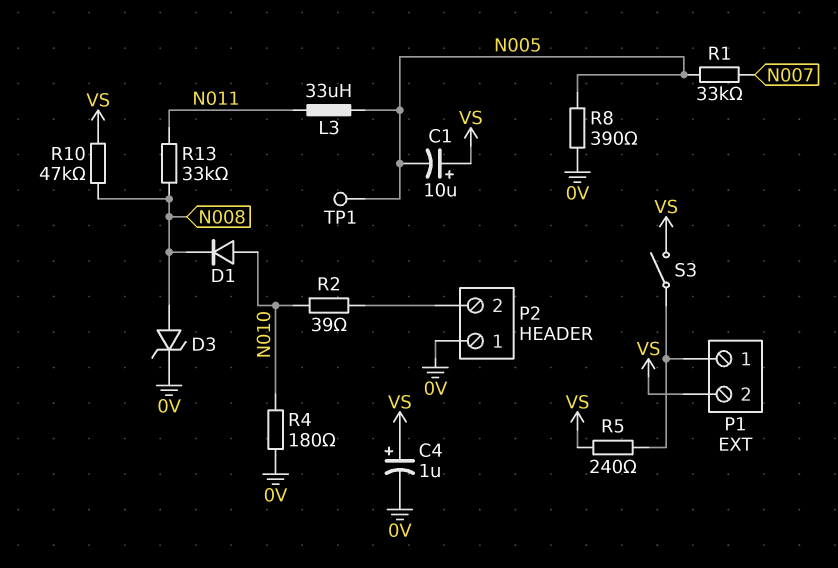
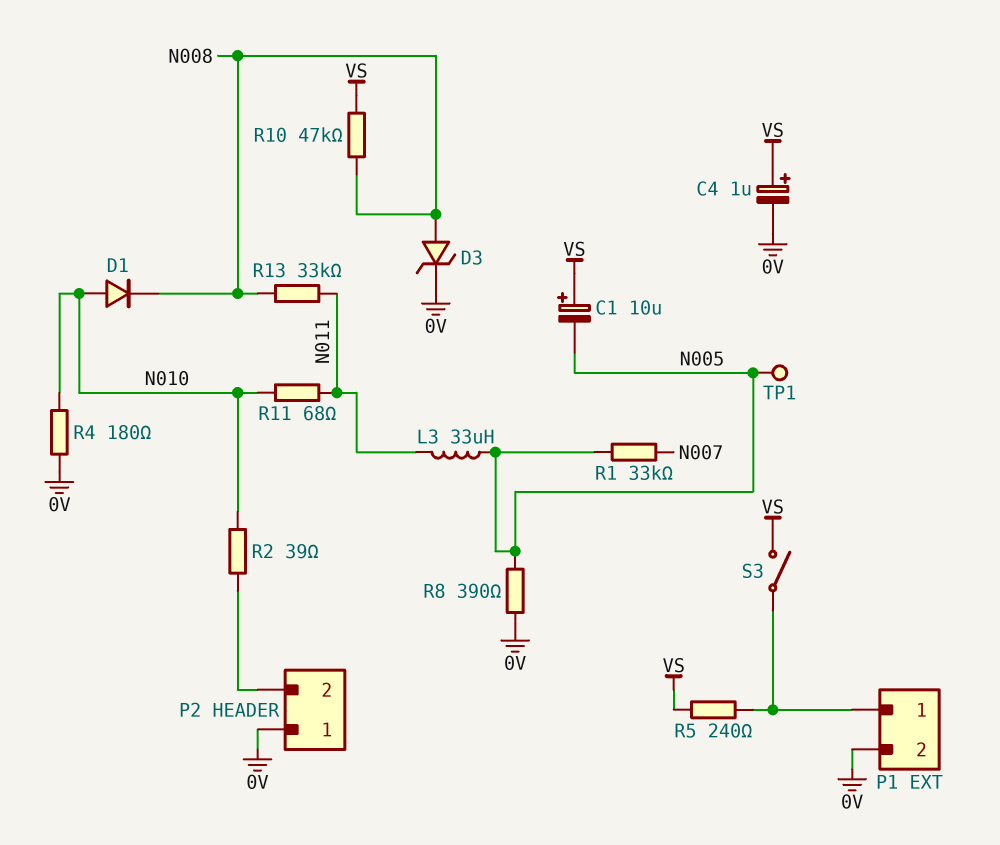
P1 pin 2: VS -> 0V
R11: none -> 68 (N010, N011)

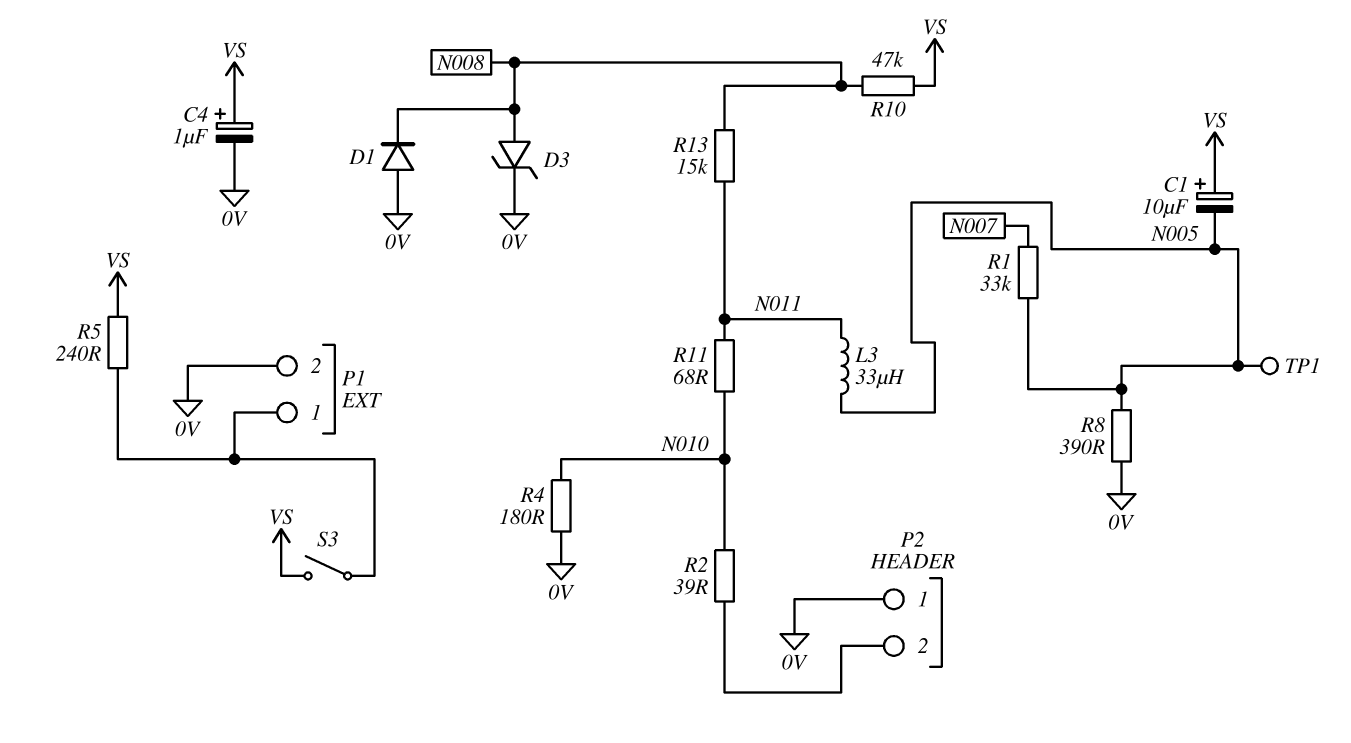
D1: diode (A N010, K N008) -> diode (A 0V, K N008)
R13: 33k (N008, N011) -> 15k (N008, N011)

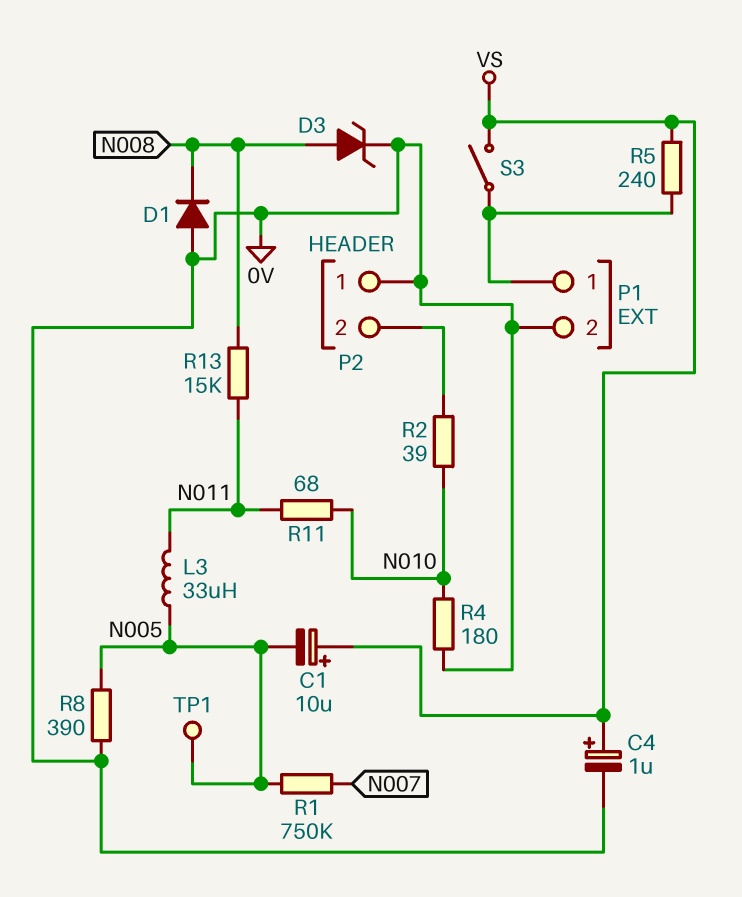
R1: 33k (N005, N007) -> 750k (N005, N007)
R10: 47k (N008, VS) -> none

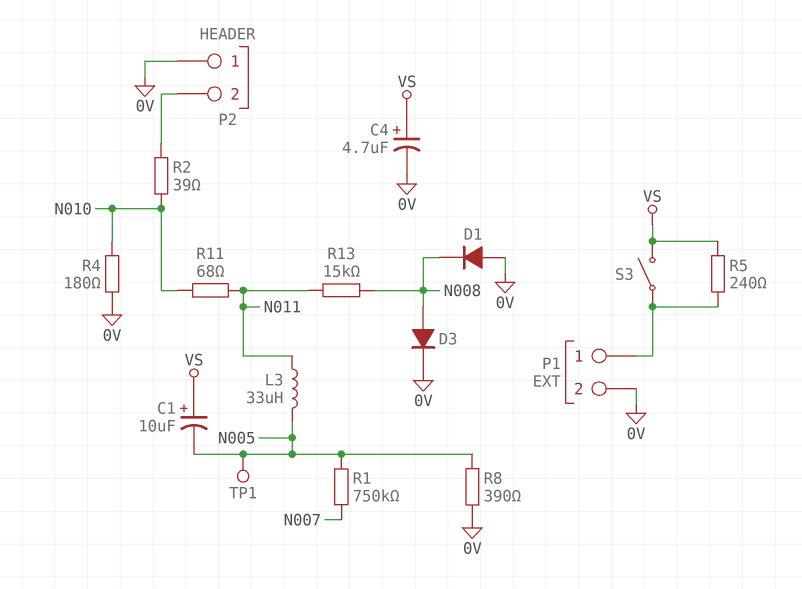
C4: 1uF (plus VS, minus 0V) -> 4.7uF (plus VS, minus 0V)
D3: zener (A N008, K 0V) -> diode (A N008, K 0V)

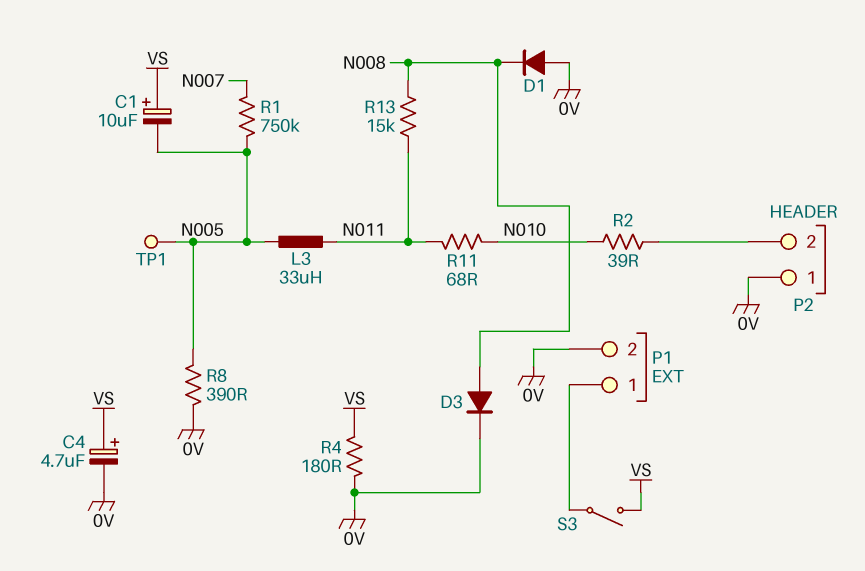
R4: 180 (0V, N010) -> 180 (0V, VS)
R5: 240 (P1/1, VS) -> none

